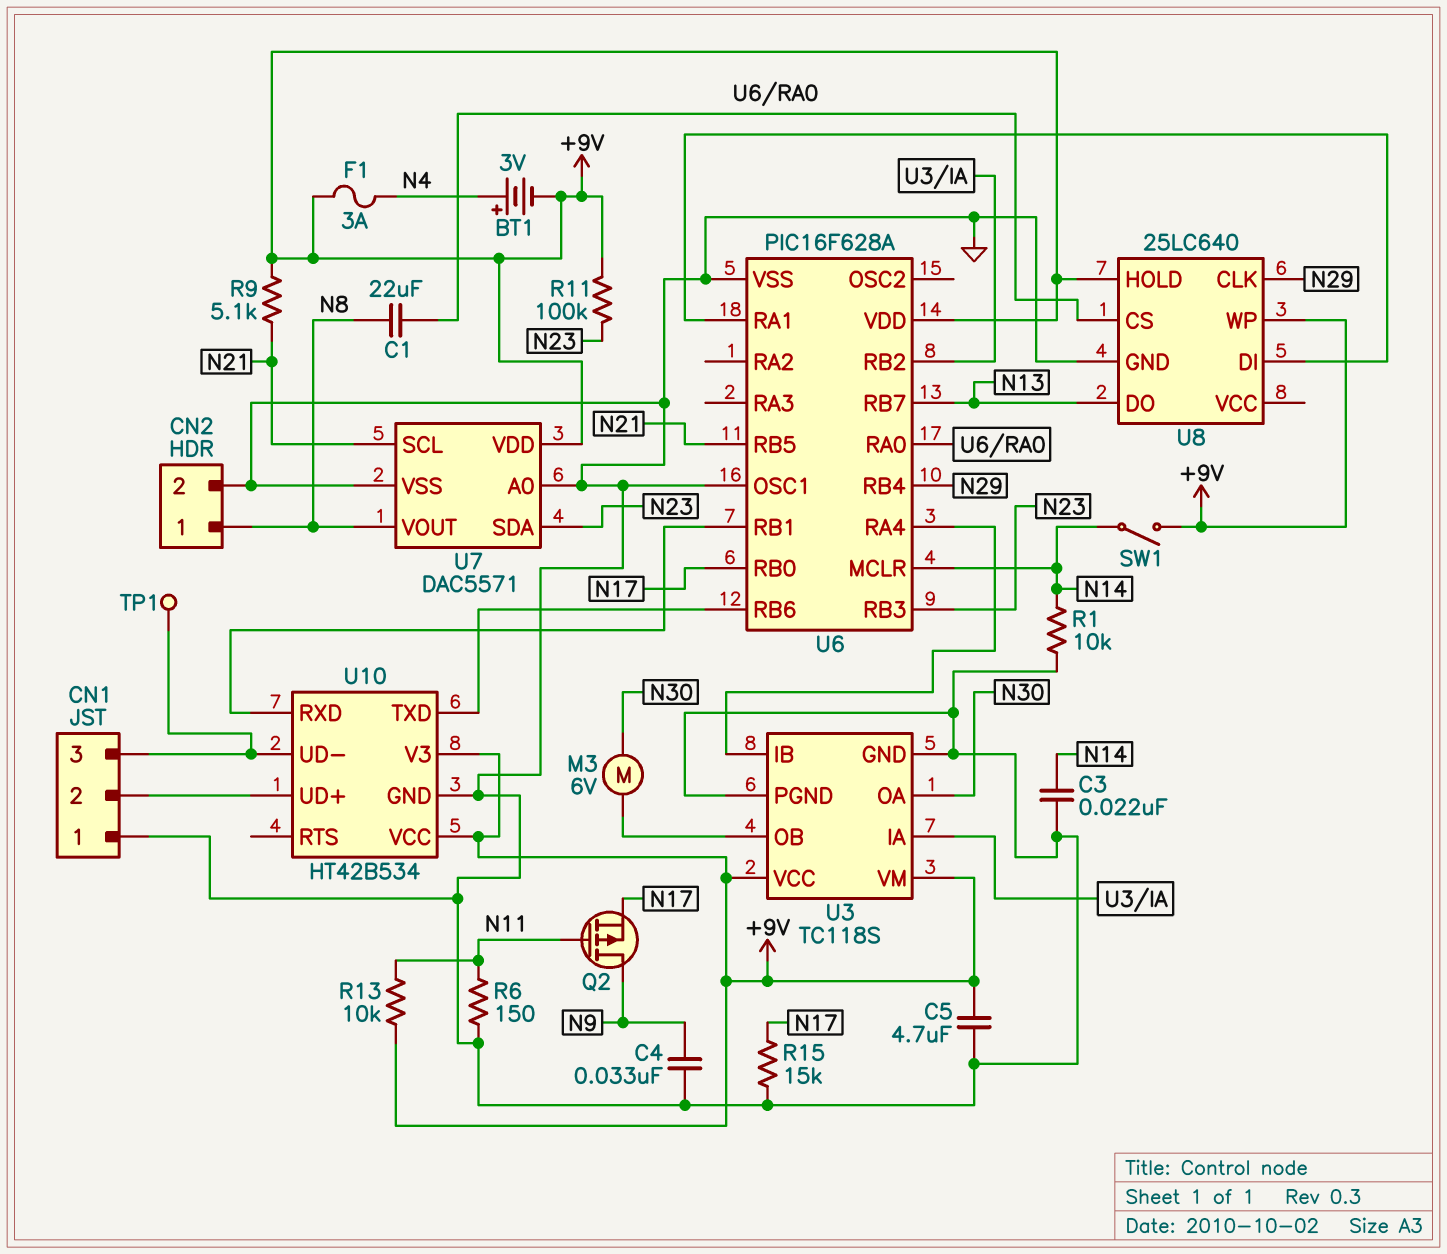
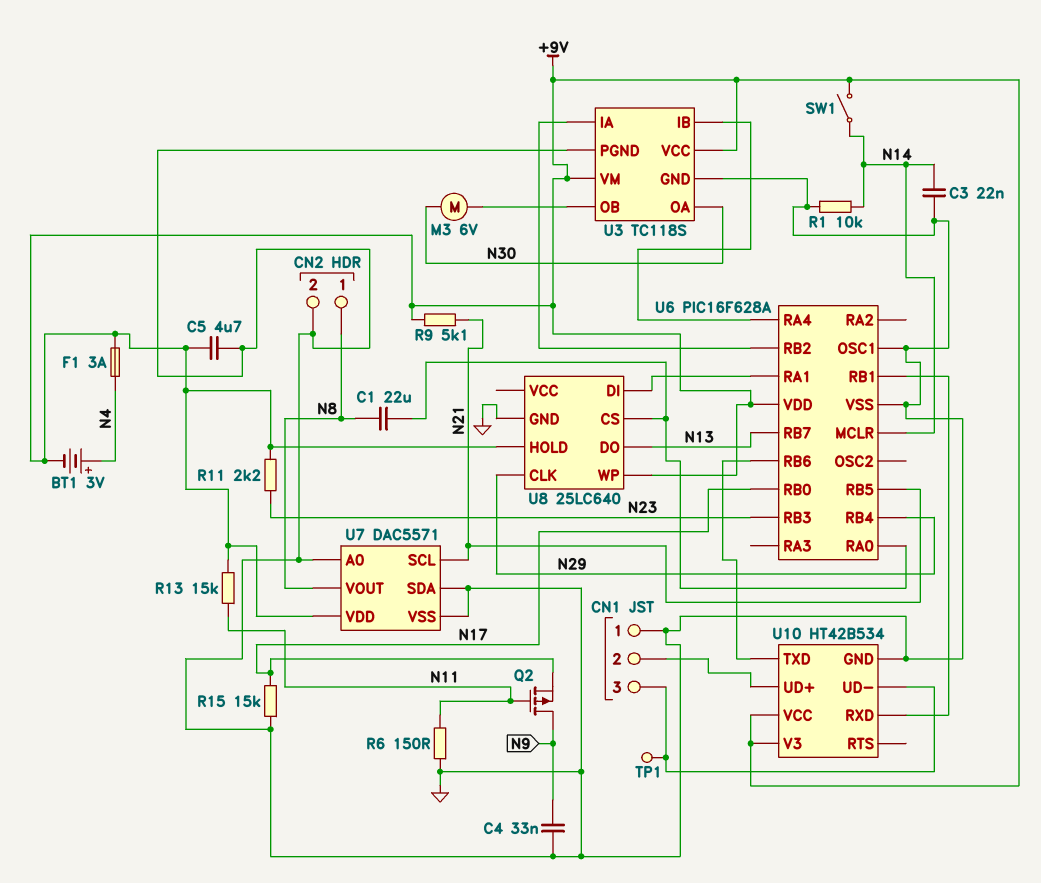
R11: 100k (+9V, N23) -> 2.2k (+9V, N23)
R13: 10k (+9V, N11) -> 15k (+9V, N11)
U7 pin SDA: N23 -> GND

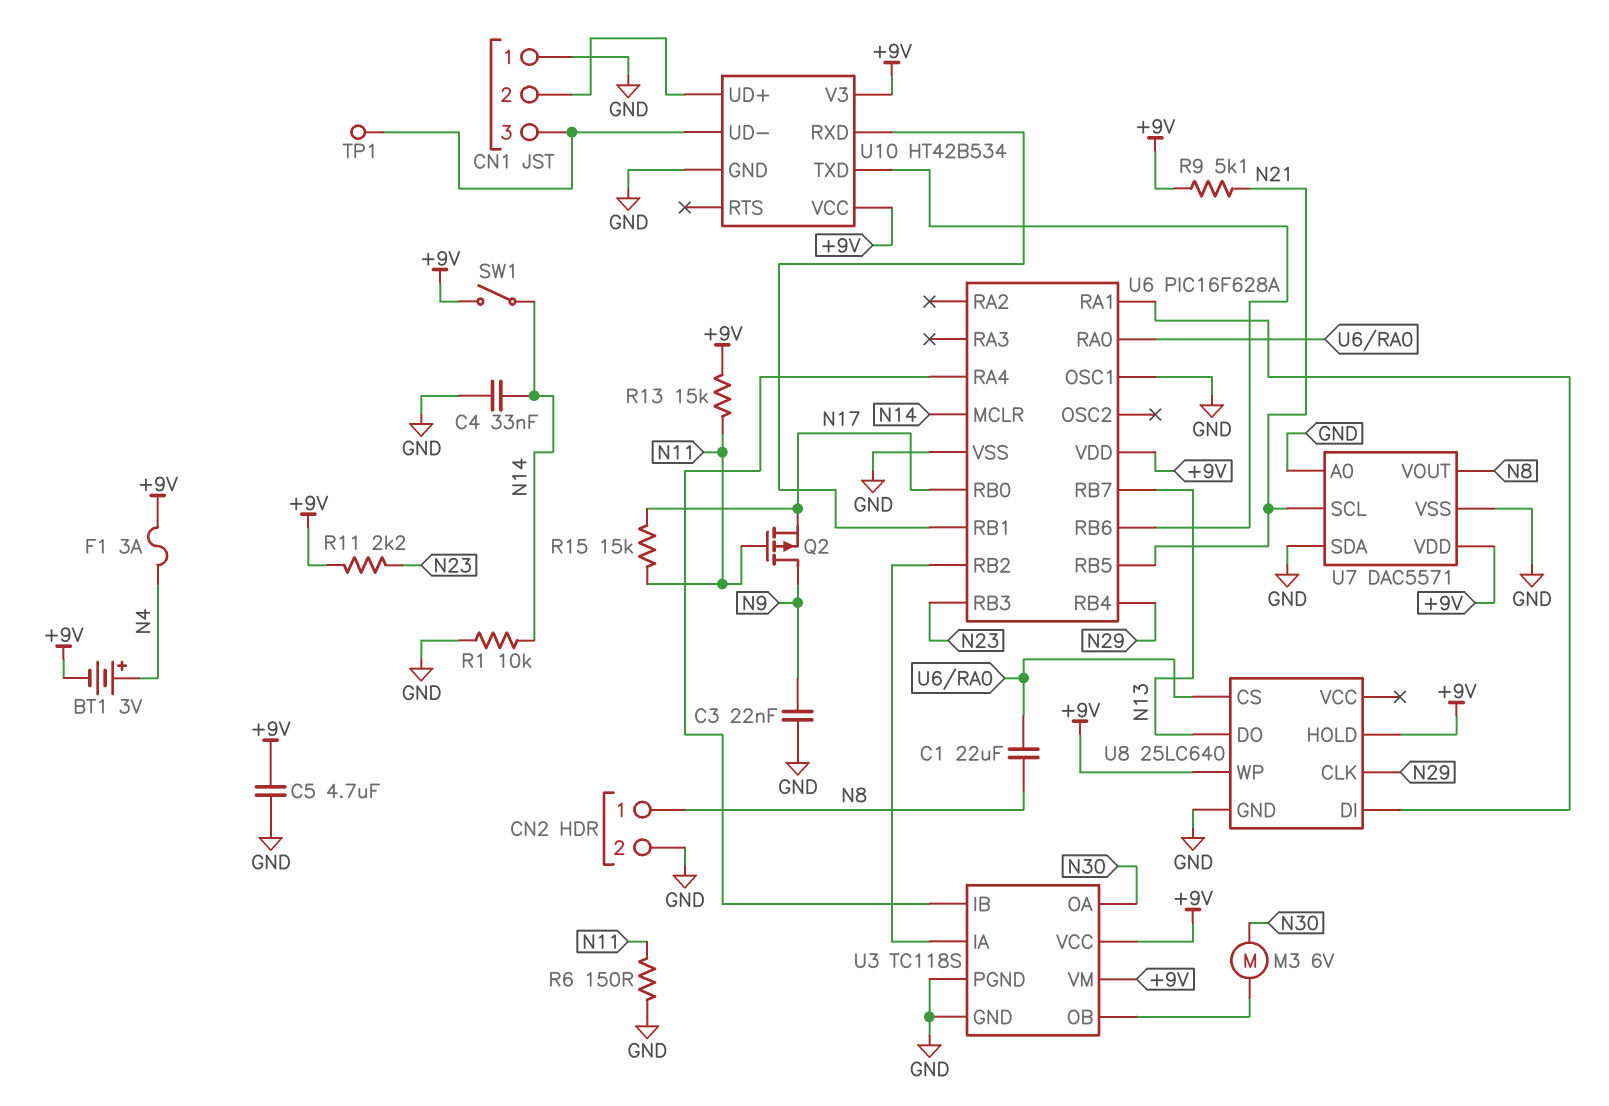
C3: 22nF (GND, N14) -> 22nF (GND, N9)
C4: 33nF (GND, N9) -> 33nF (GND, N14)
R15: 15k (GND, N17) -> 15k (N11, N17)

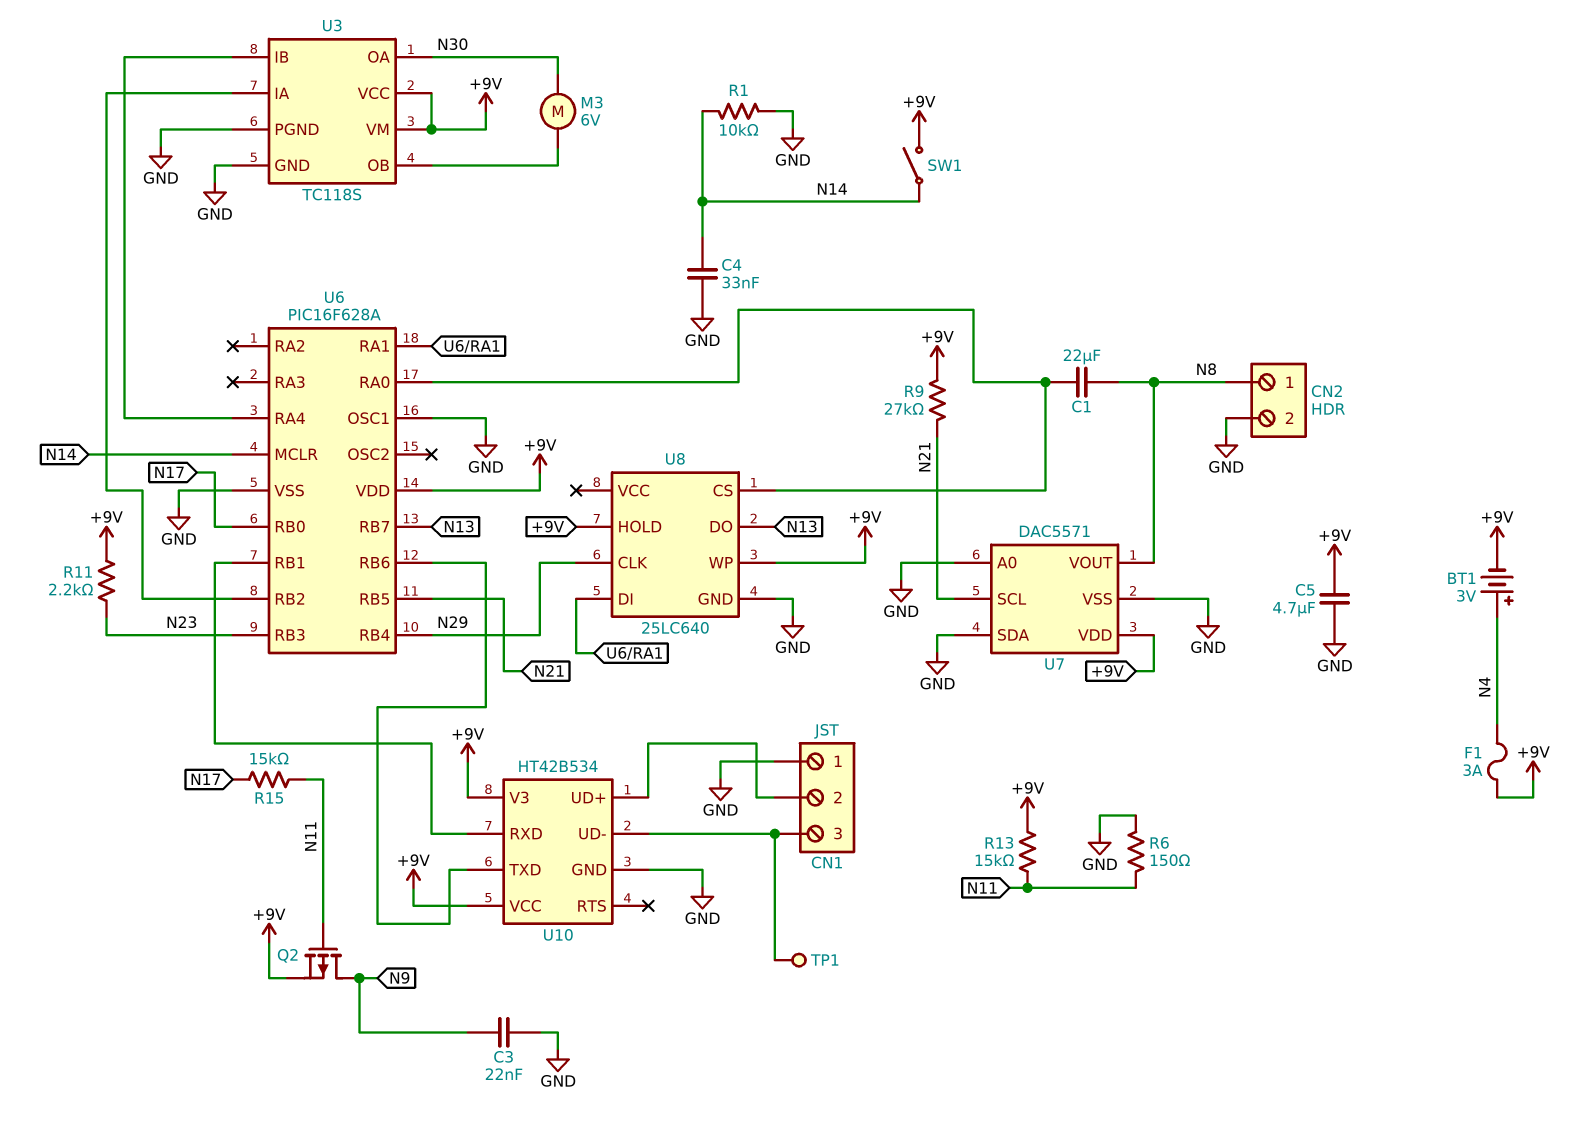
Q2: PMOS (G N11, D N9, S N17) -> PMOS (G N11, D N9, S +9V)
R9: 5.1k (+9V, N21) -> 27k (+9V, N21)

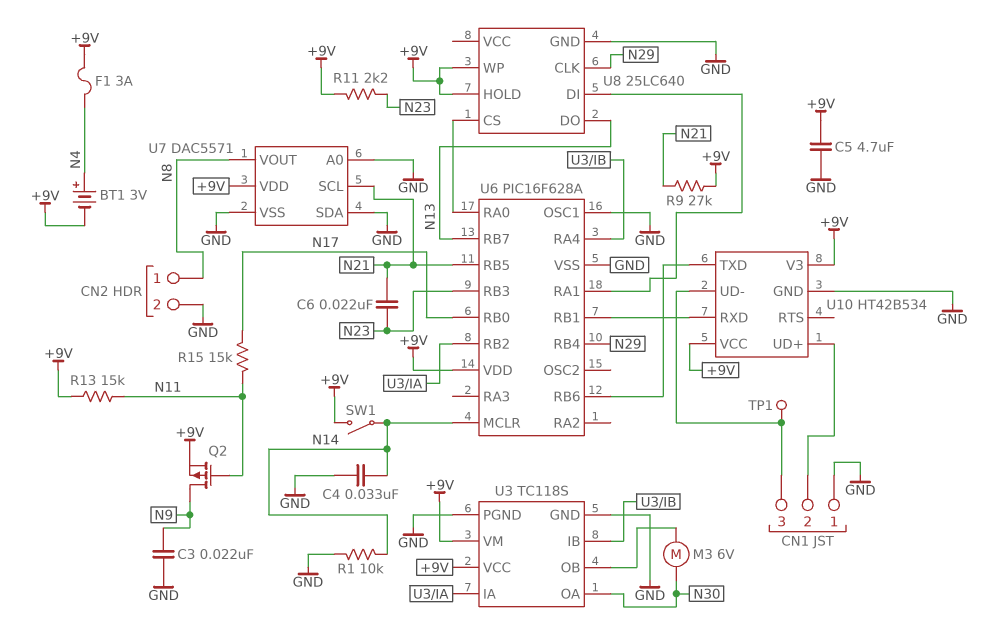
C1: 22uF (N8, U6/RA0) -> none
C6: none -> 22nF (N21, N23)
R6: 150 (GND, N11) -> none

